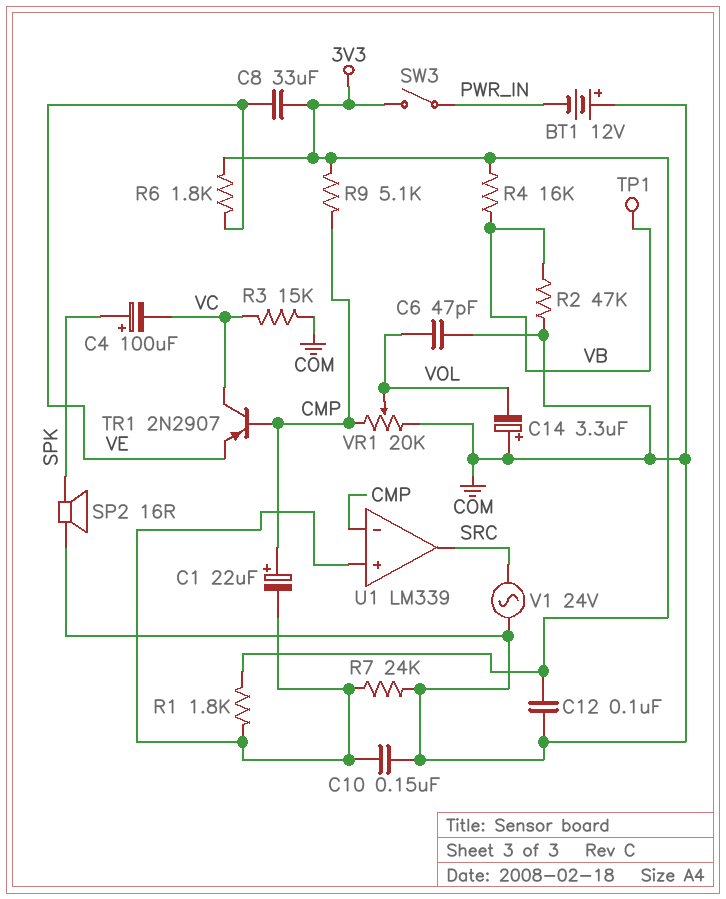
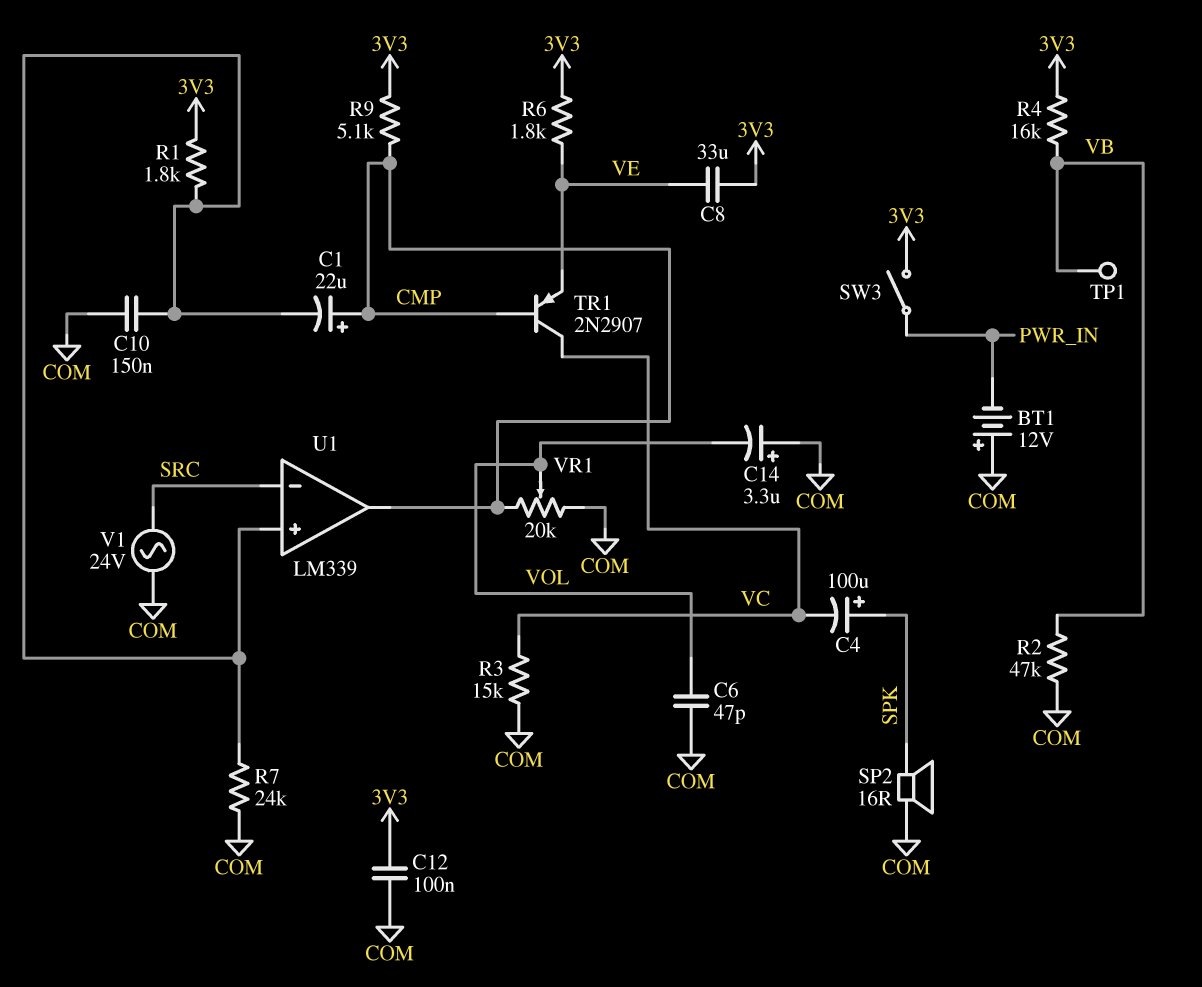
U1 pin in-: CMP -> SRC
U1 pin out: SRC -> CMP

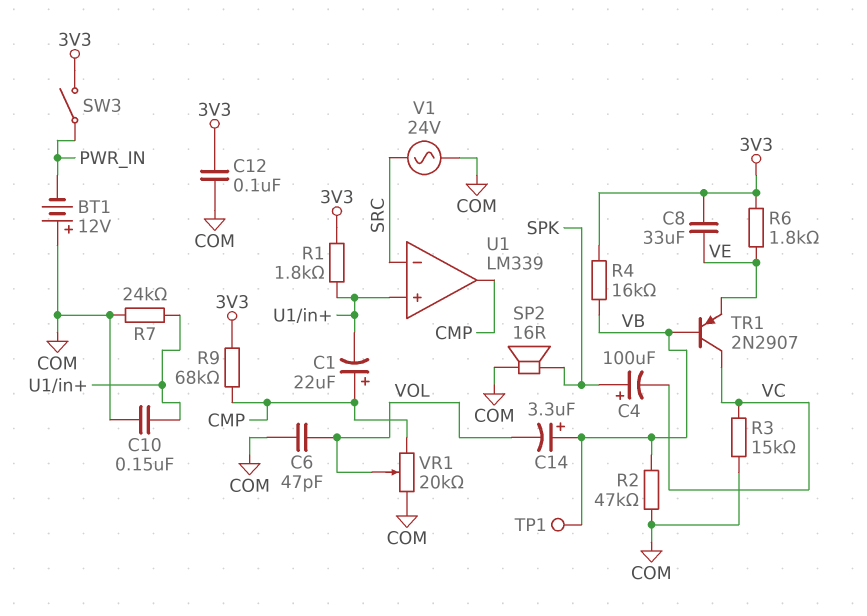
C14: 3.3uF (plus COM, minus VOL) -> 3.3uF (plus VB, minus VOL)
R9: 5.1k (3V3, CMP) -> 68k (3V3, CMP)
TR1: PNP 2N2907 (B CMP, C VC, E VE) -> PNP 2N2907 (B VB, C VC, E VE)

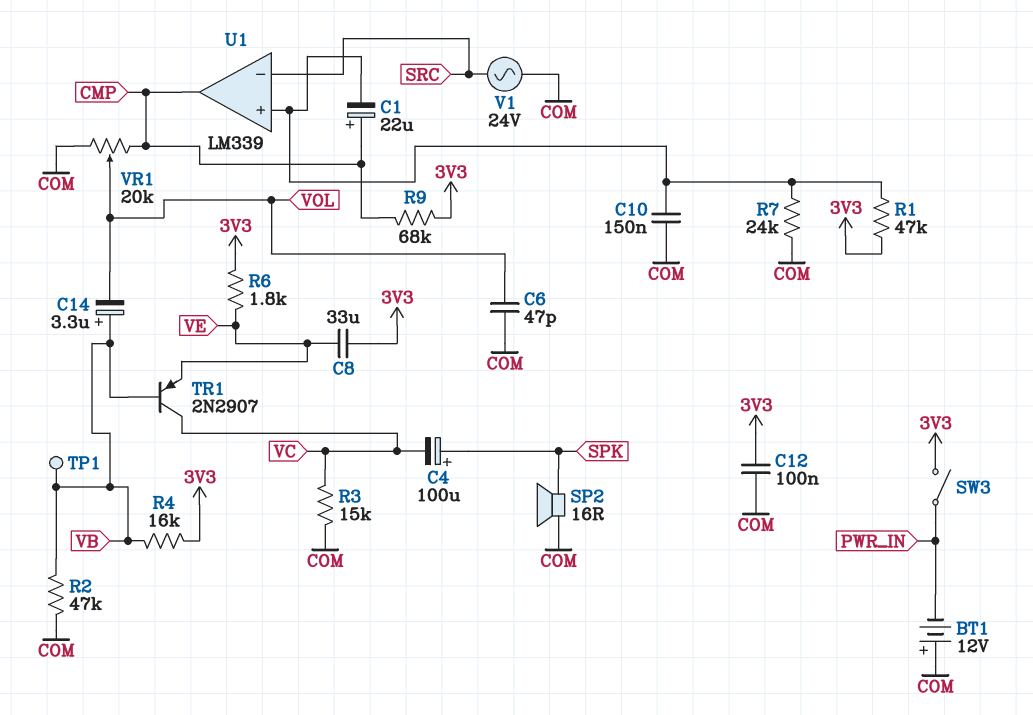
R1: 1.8k (3V3, U1/in+) -> 47k (3V3, U1/in+)

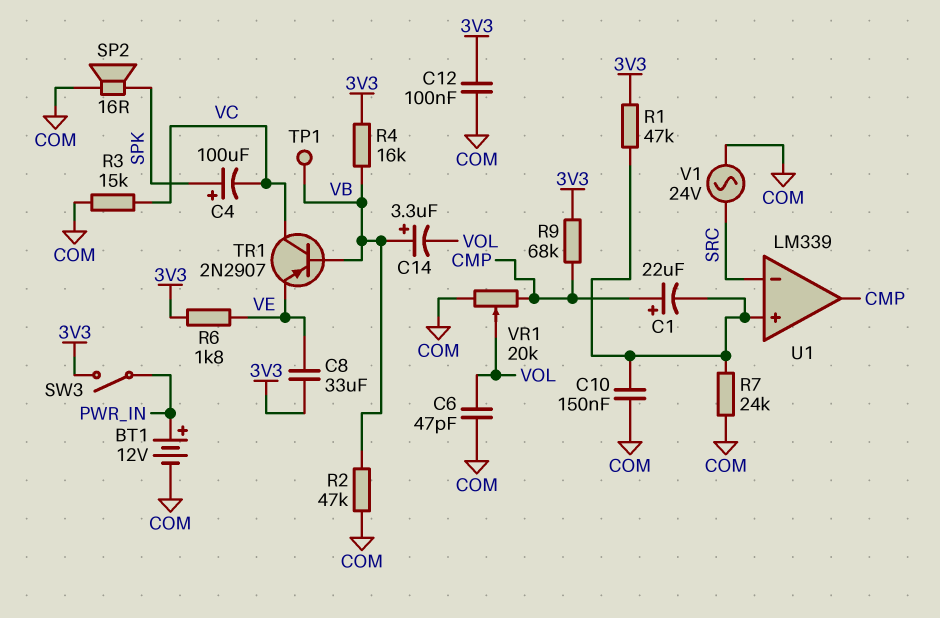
BT1: 12V (plus COM, minus PWR_IN) -> 12V (plus PWR_IN, minus COM)

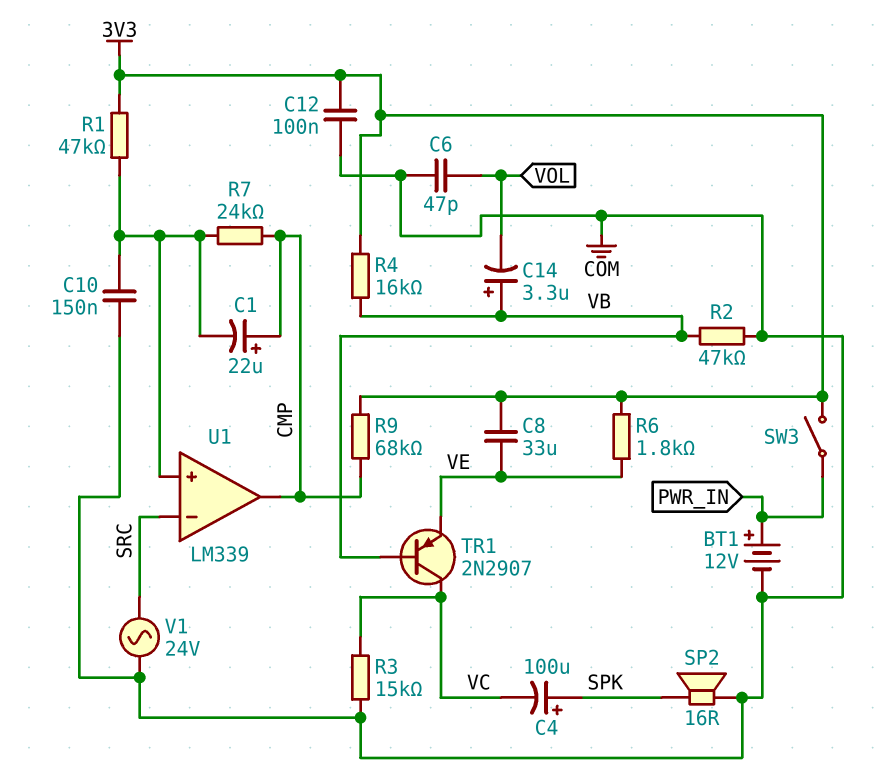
R7: 24k (COM, U1/in+) -> 24k (CMP, U1/in+)
TP1: test point (VB) -> none
VR1: 20k (CMP, COM, wiper VOL) -> none

